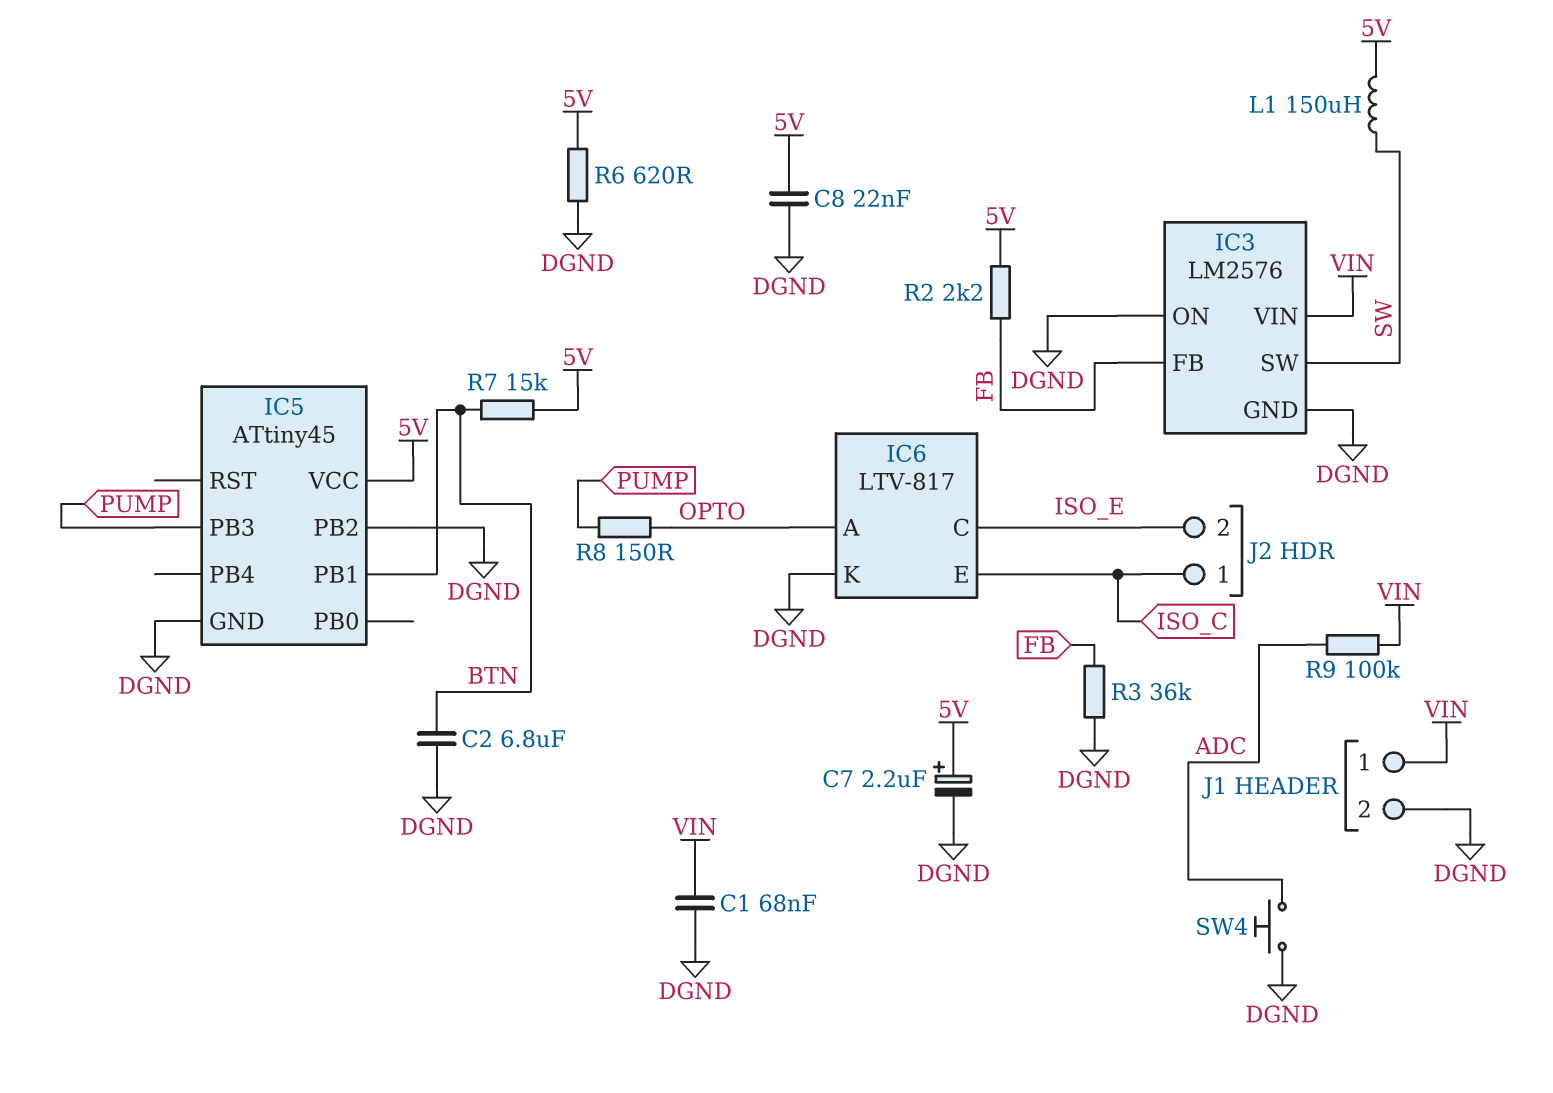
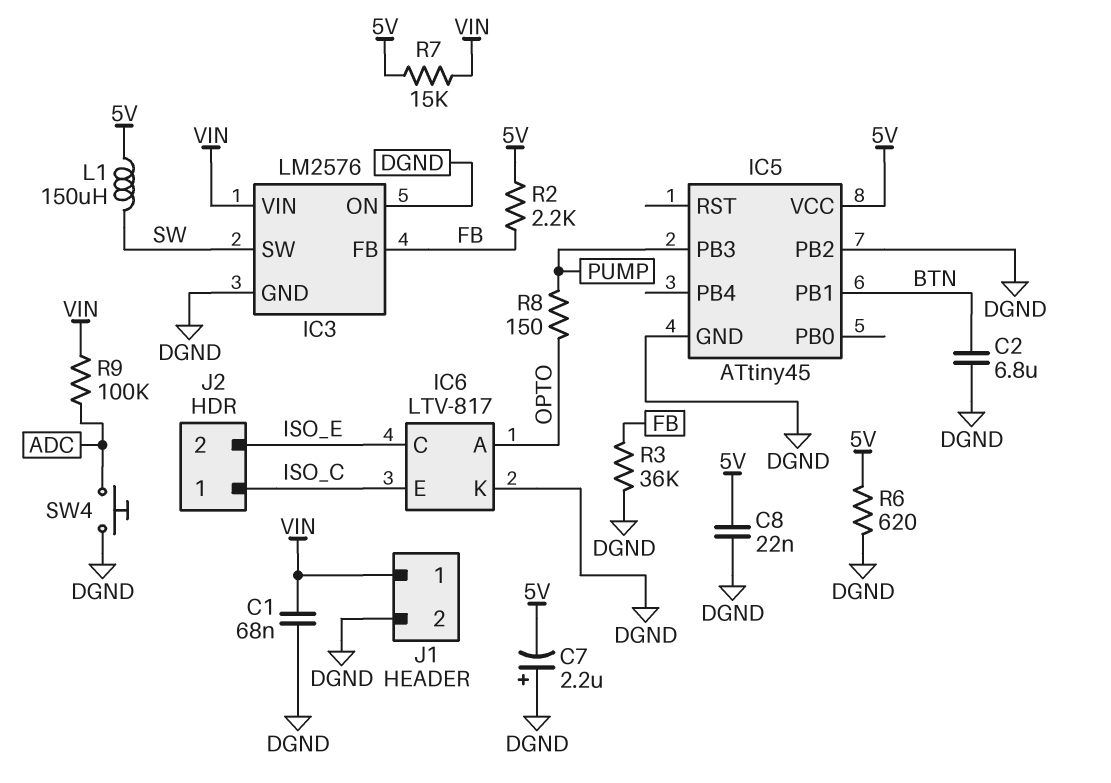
C7: 2.2uF (plus 5V, minus DGND) -> 2.2uF (plus DGND, minus 5V)
R7: 15k (5V, BTN) -> 15k (5V, VIN)

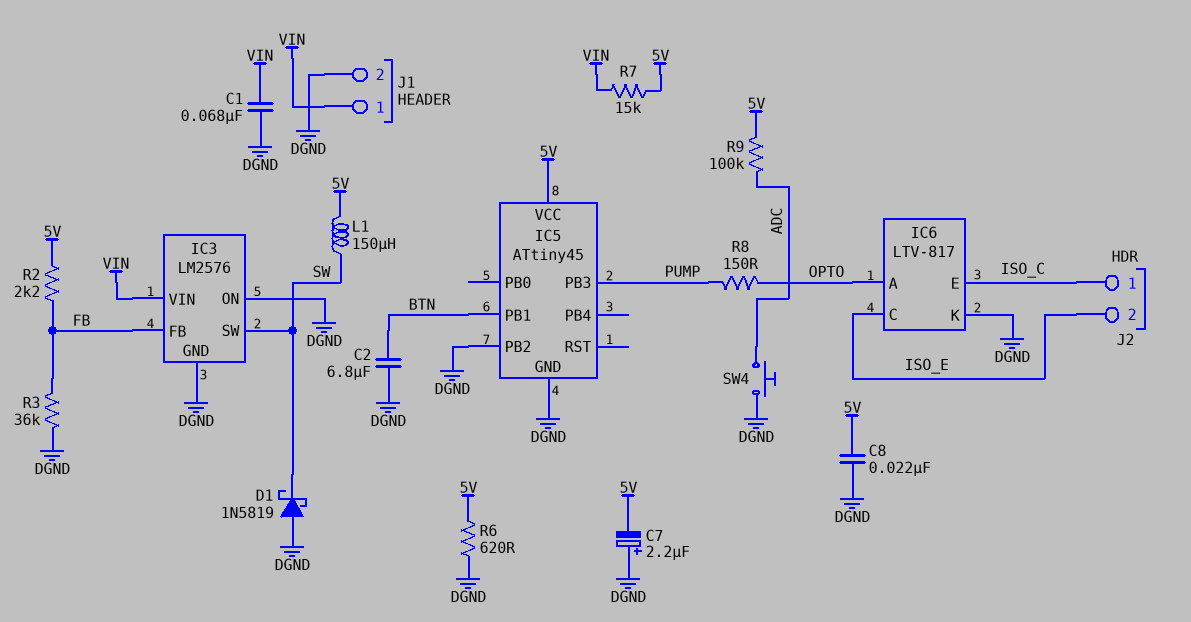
D1: none -> schottky 1N5819 (A DGND, K SW)
R9: 100k (ADC, VIN) -> 100k (5V, ADC)

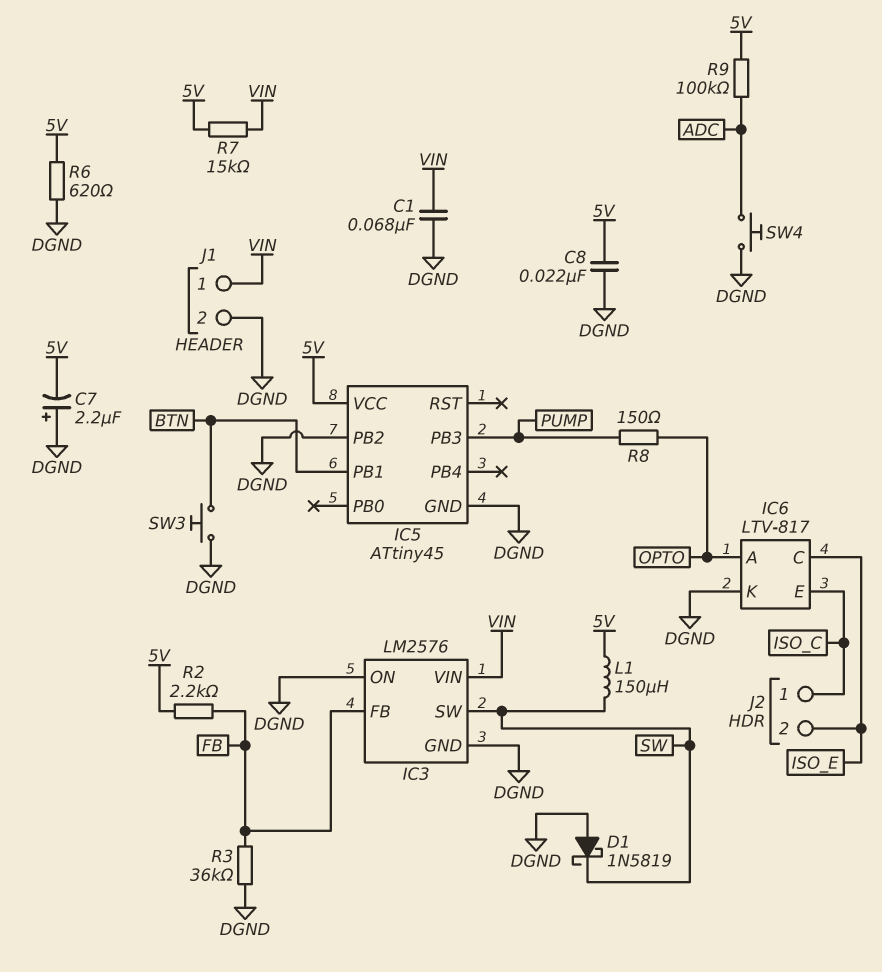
C2: 6.8uF (BTN, DGND) -> none
SW3: none -> button (BTN, DGND)

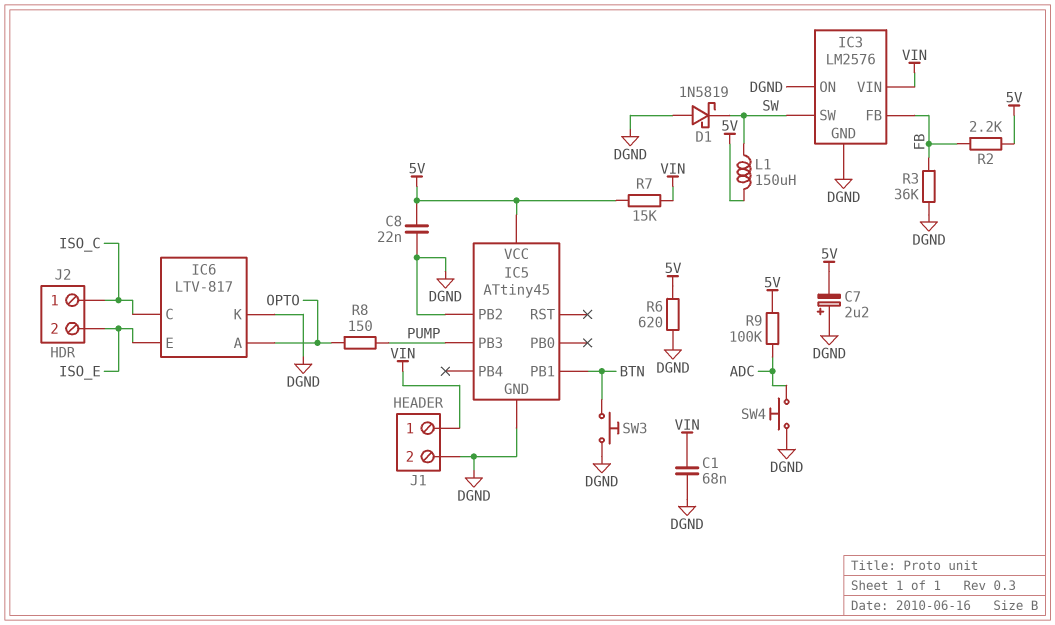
IC6 pin C: ISO_E -> ISO_C
IC6 pin E: ISO_C -> ISO_E

